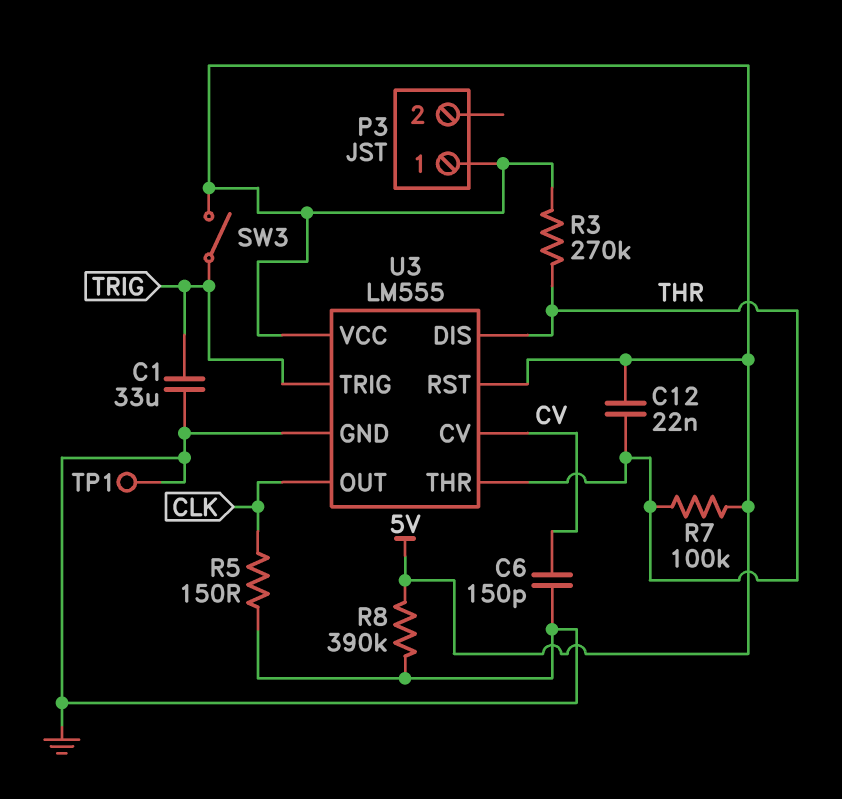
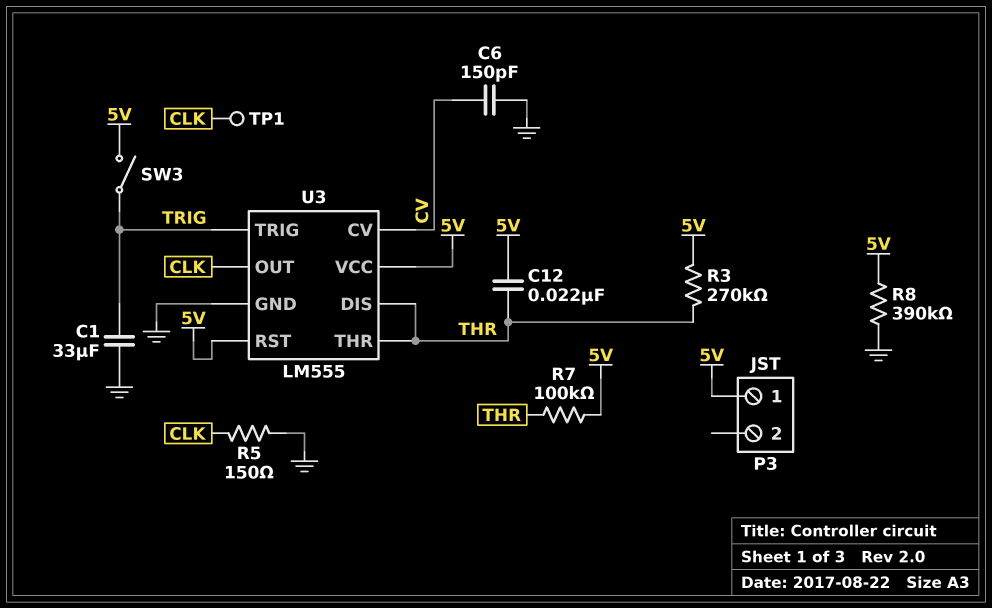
TP1: test point (GND) -> test point (CLK)

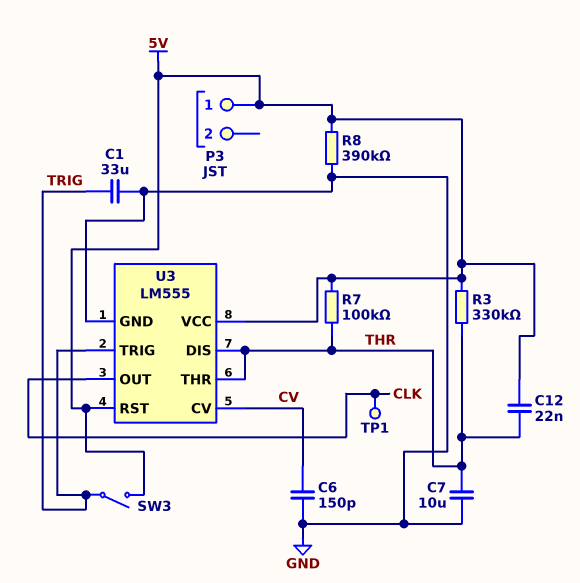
C7: none -> 10uF (GND, THR)
R3: 270k (5V, THR) -> 330k (5V, THR)
R5: 150 (CLK, GND) -> none

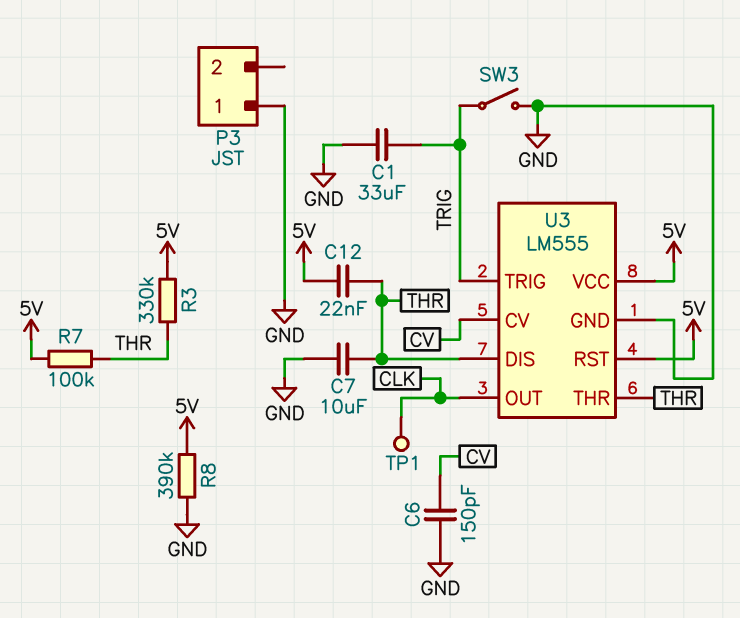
P3 pin 1: 5V -> GND
SW3: switch (5V, TRIG) -> switch (GND, TRIG)

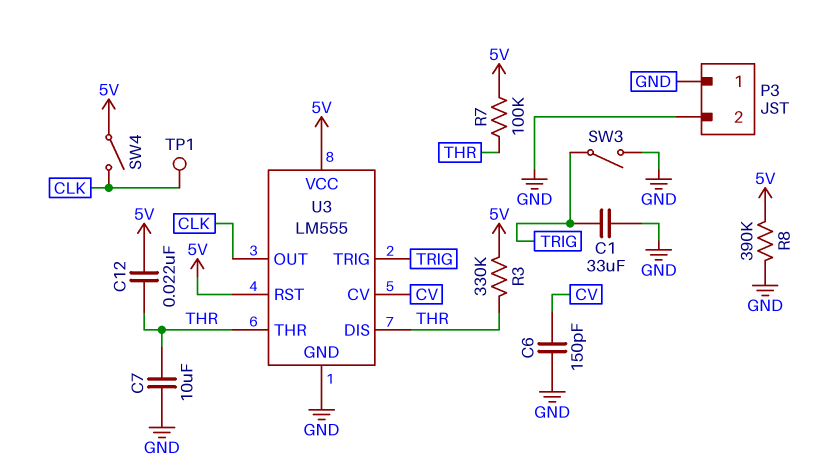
P3 pin 2: none -> GND
SW4: none -> switch (5V, CLK)

